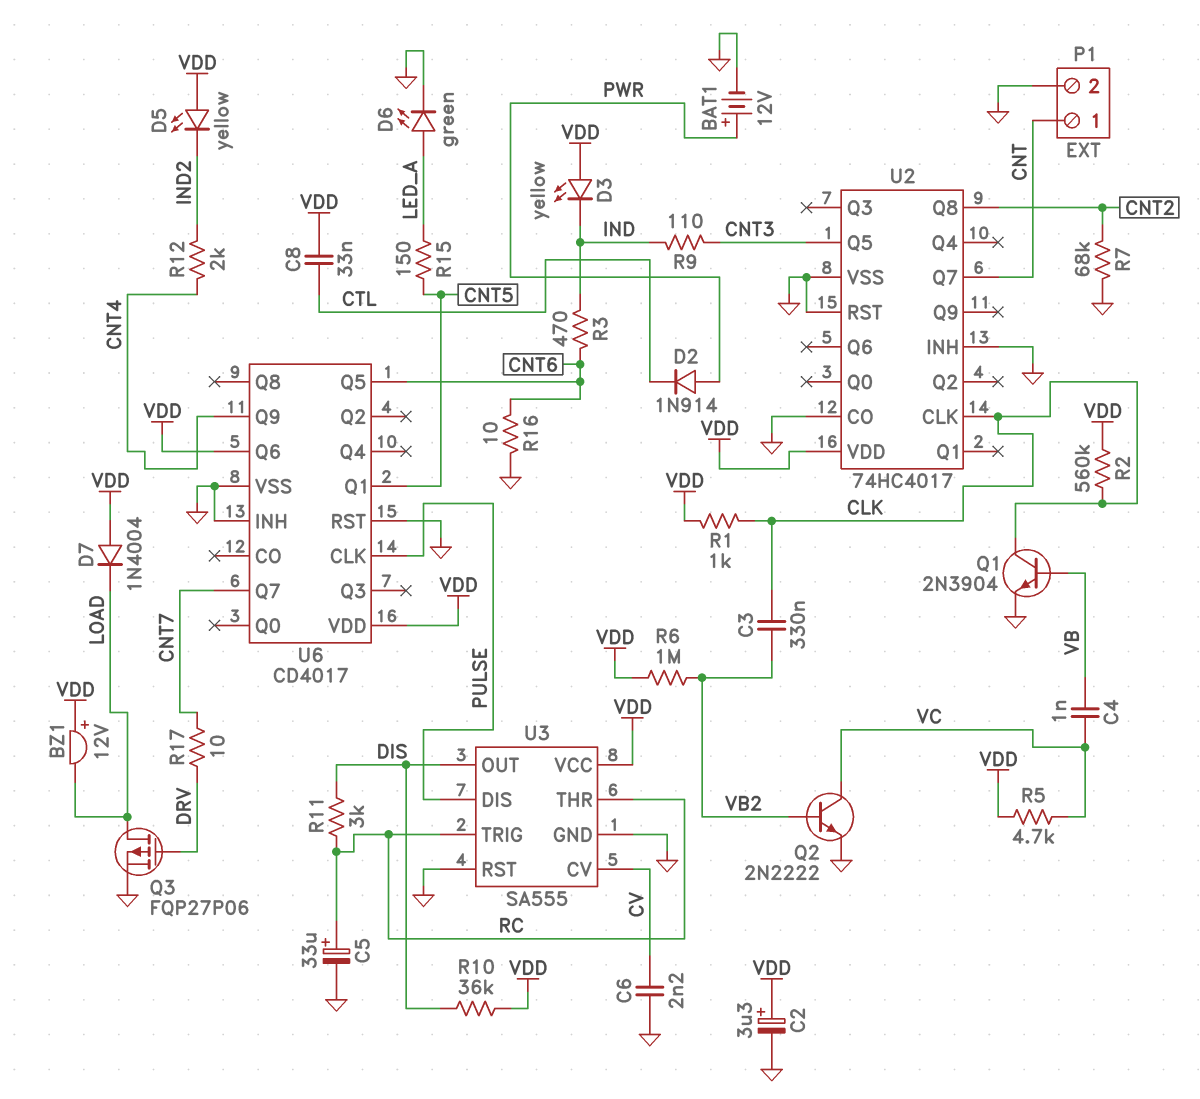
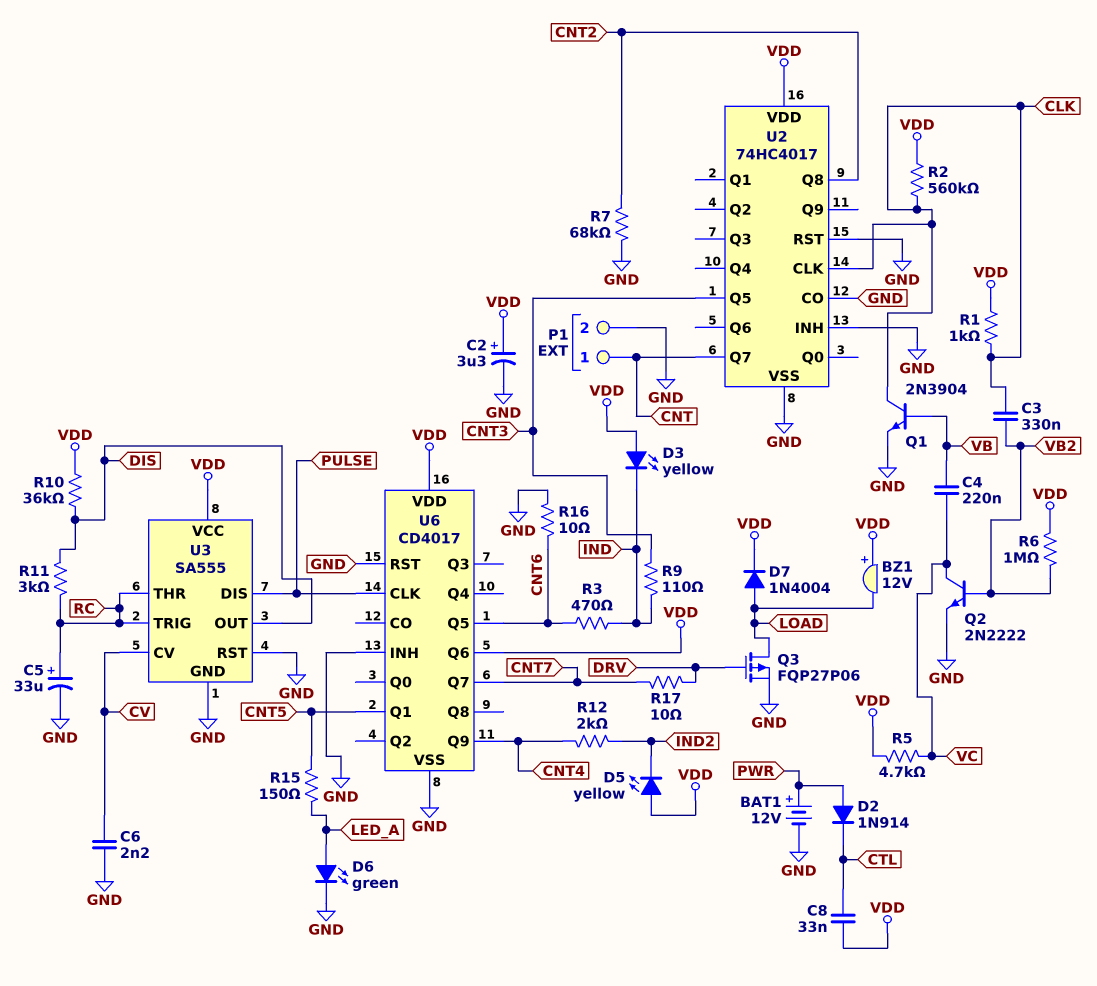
C4: 1nF (VB, VC) -> 220nF (VB, VC)
D7: diode 1N4004 (A VDD, K LOAD) -> diode 1N4004 (A LOAD, K VDD)

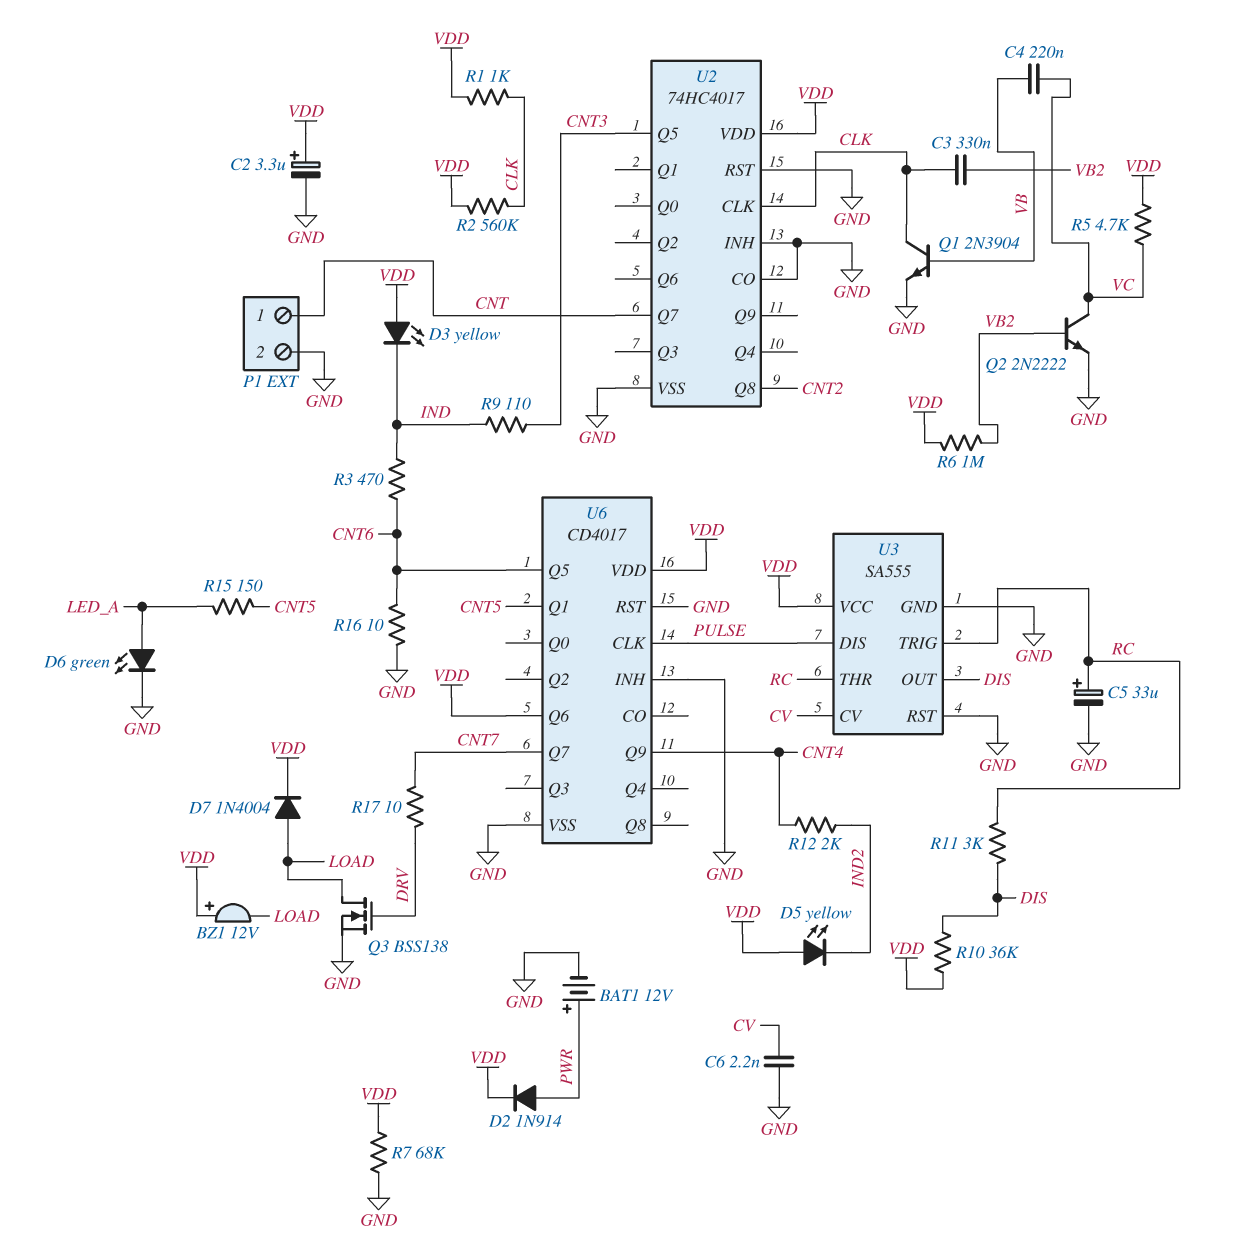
C8: 33nF (CTL, VDD) -> none
D2: diode 1N914 (A PWR, K CTL) -> diode 1N914 (A PWR, K VDD)
Q3: PMOS FQP27P06 (G DRV, D LOAD, S GND) -> NMOS BSS138 (G DRV, D LOAD, S GND)
R7: 68k (CNT2, GND) -> 68k (GND, VDD)

